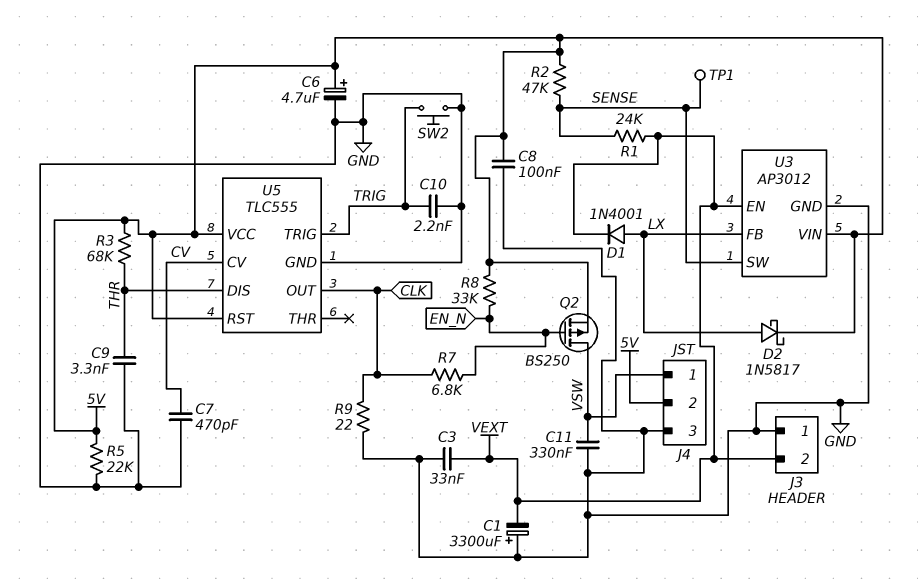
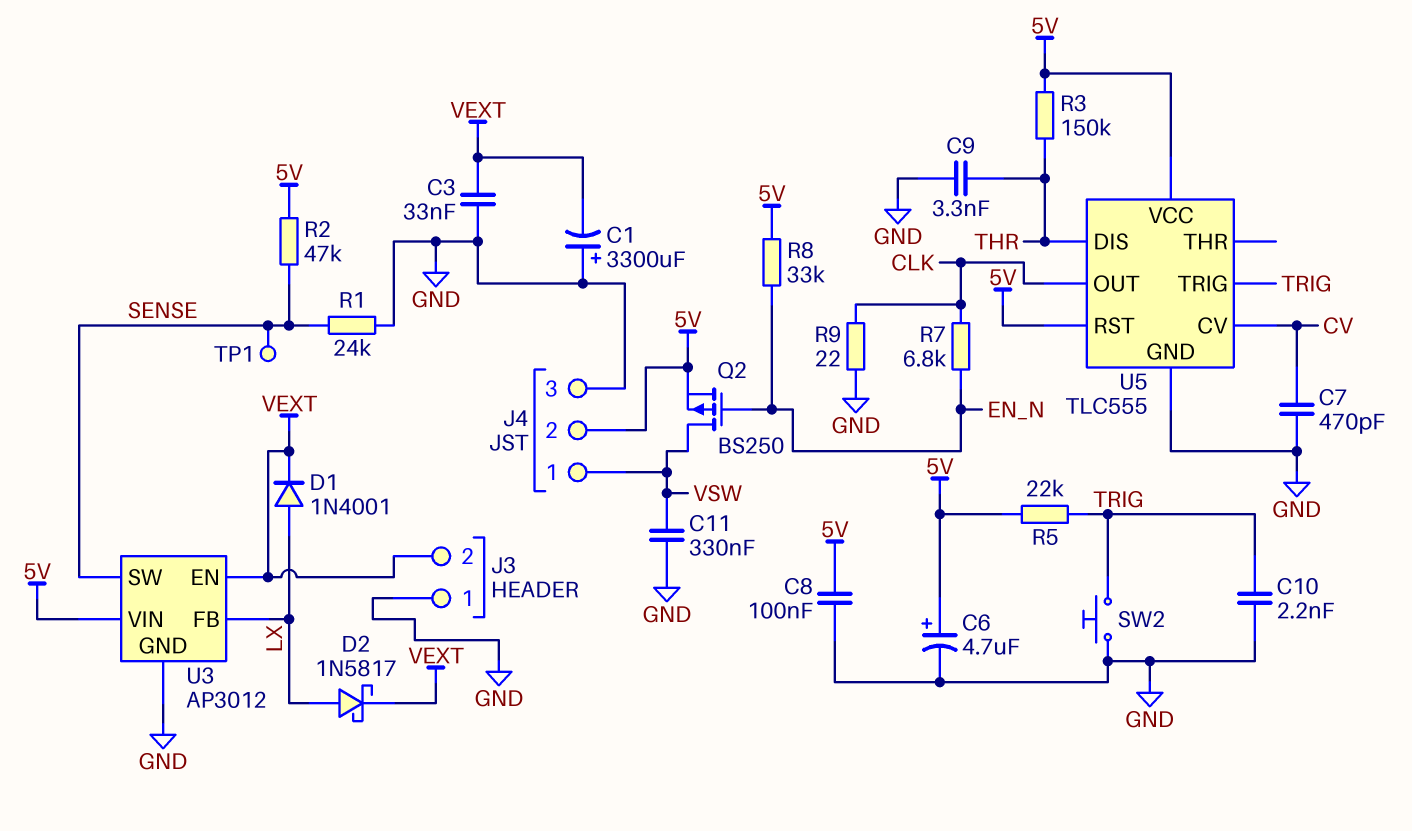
D2: schottky 1N5817 (A LX, K 5V) -> schottky 1N5817 (A LX, K VEXT)
R1: 24k (SENSE, VEXT) -> 24k (GND, SENSE)
R3: 68k (5V, THR) -> 150k (5V, THR)
R5: 22k (5V, GND) -> 22k (5V, TRIG)

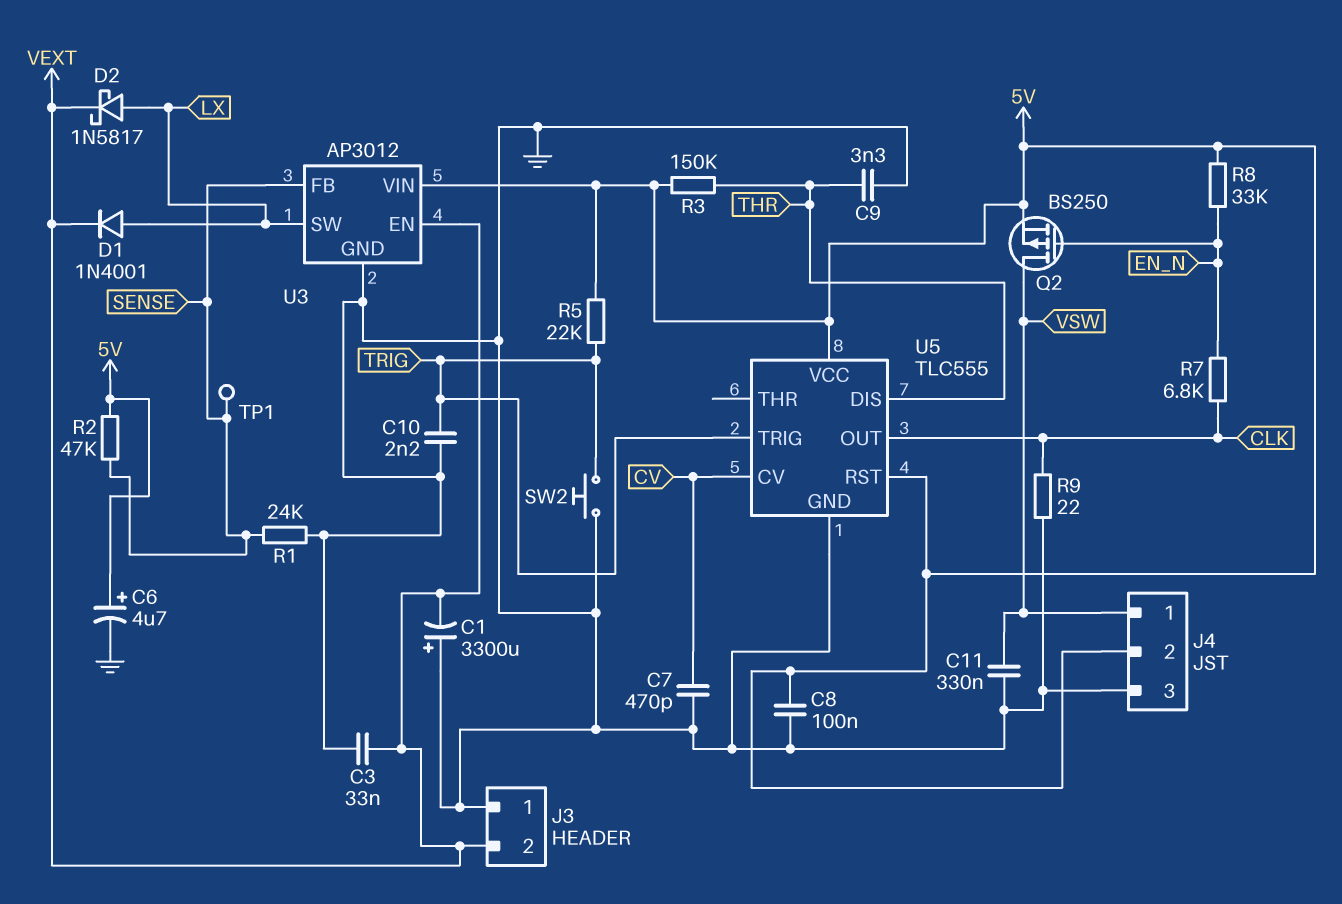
U3 pin FB: LX -> SENSE
U3 pin SW: SENSE -> LX

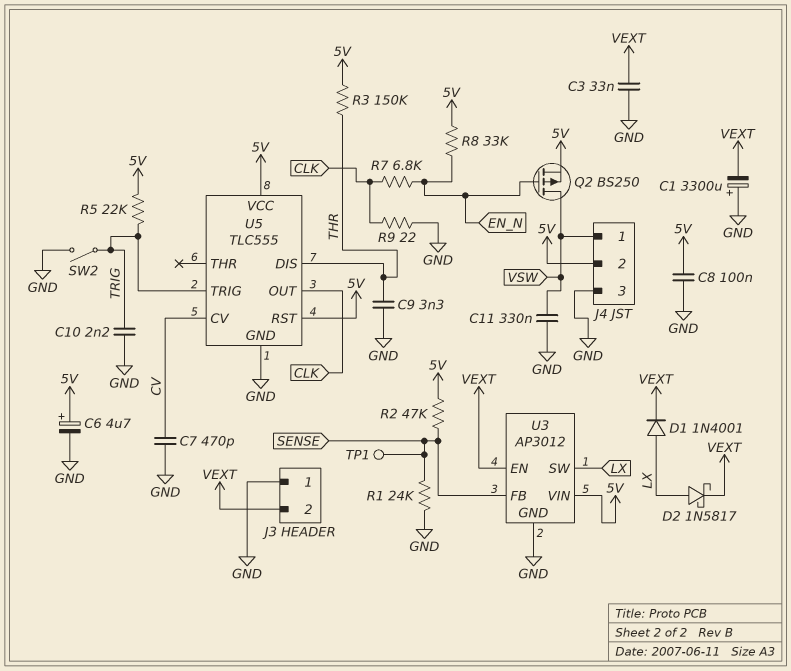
SW2: button (GND, TRIG) -> switch (GND, TRIG)

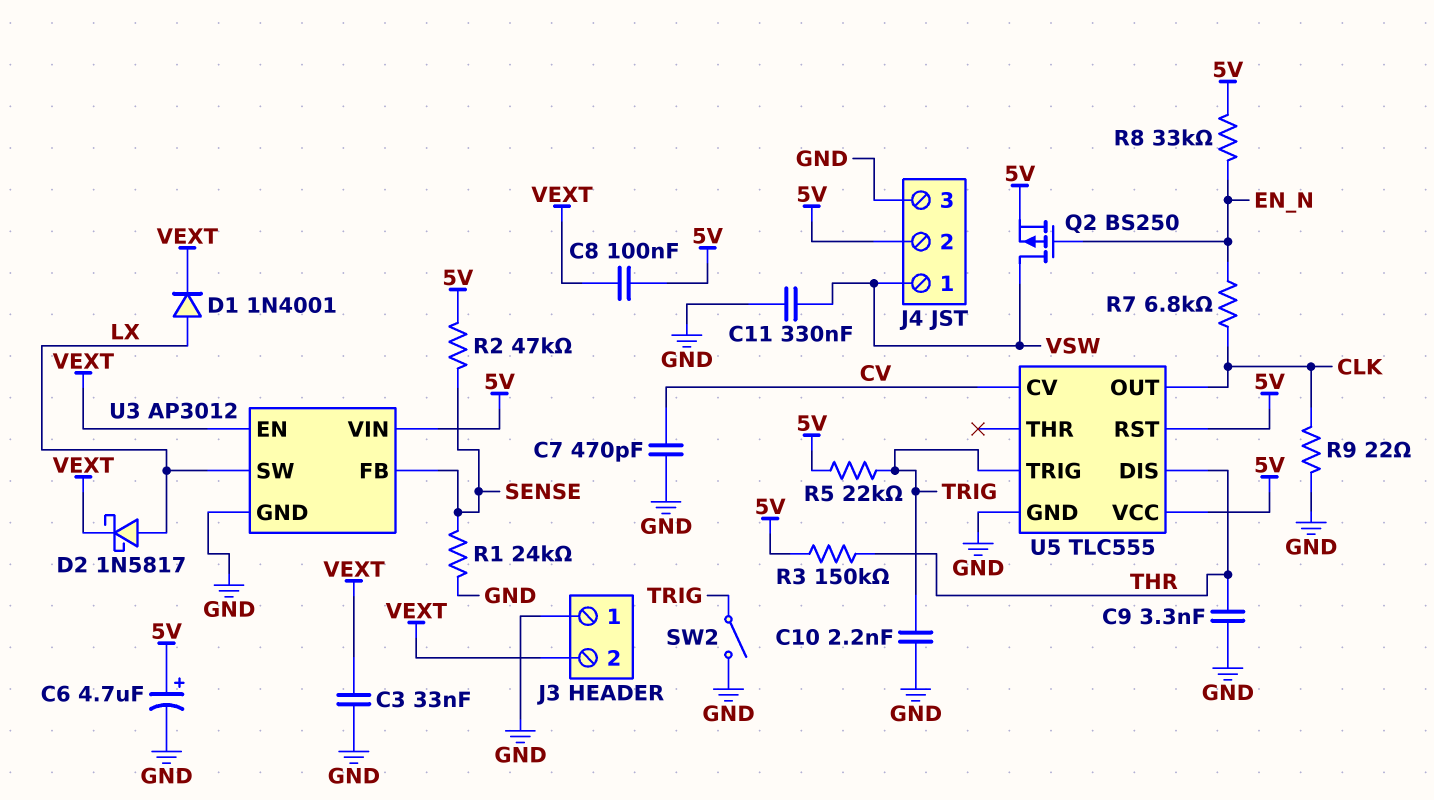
C1: 3300uF (plus GND, minus VEXT) -> none
C8: 100nF (5V, GND) -> 100nF (5V, VEXT)
TP1: test point (SENSE) -> none

